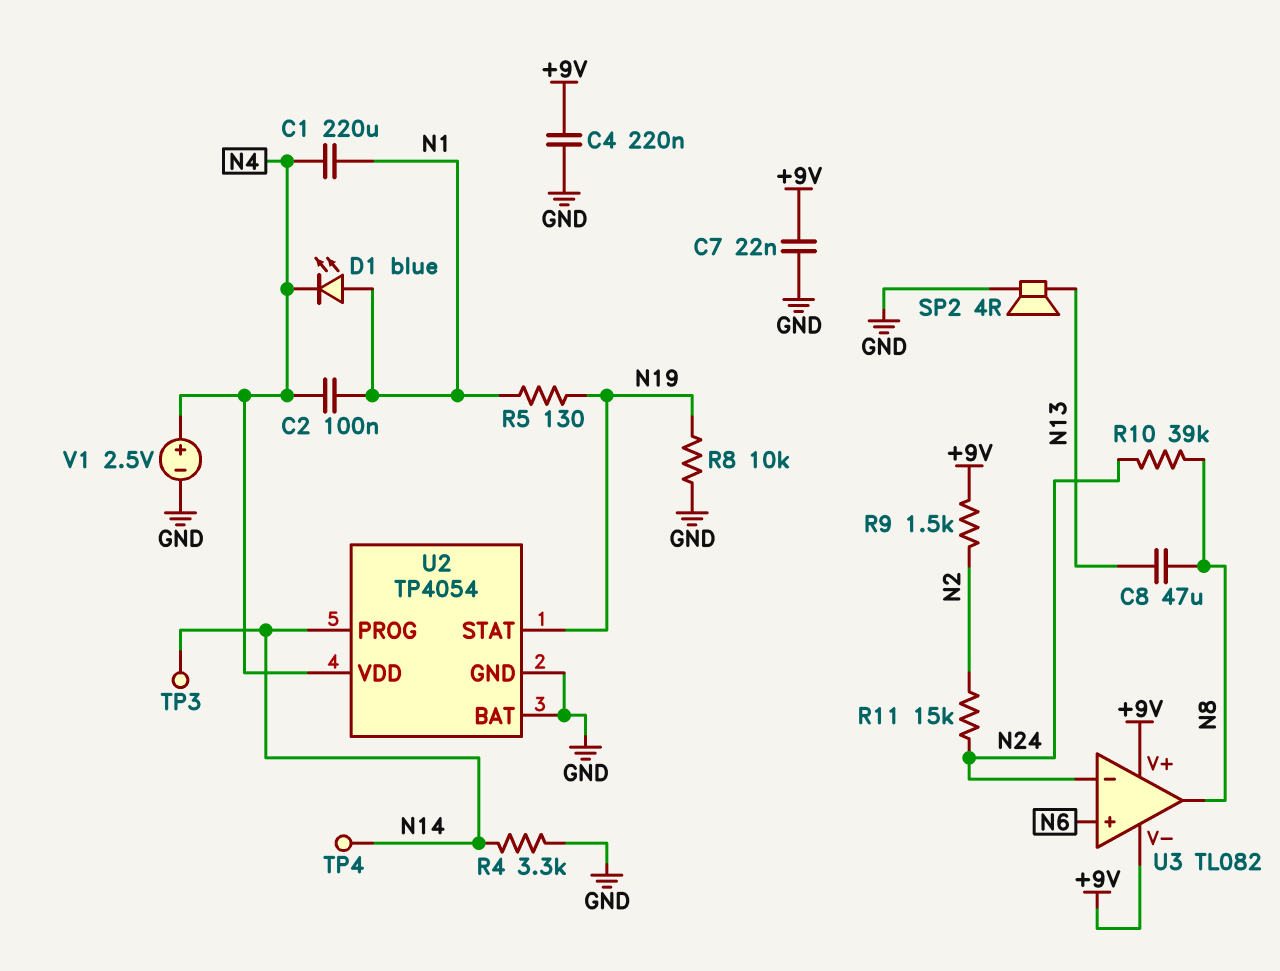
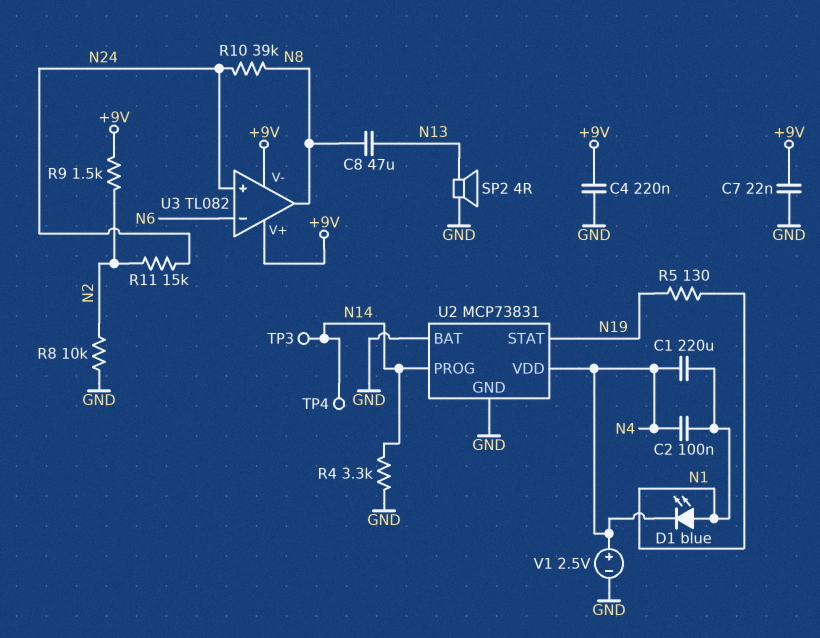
R8: 10k (GND, N19) -> 10k (GND, N2)
U2: TP4054 -> MCP73831
U3 pin in+: N6 -> N24
U3 pin in-: N24 -> N6

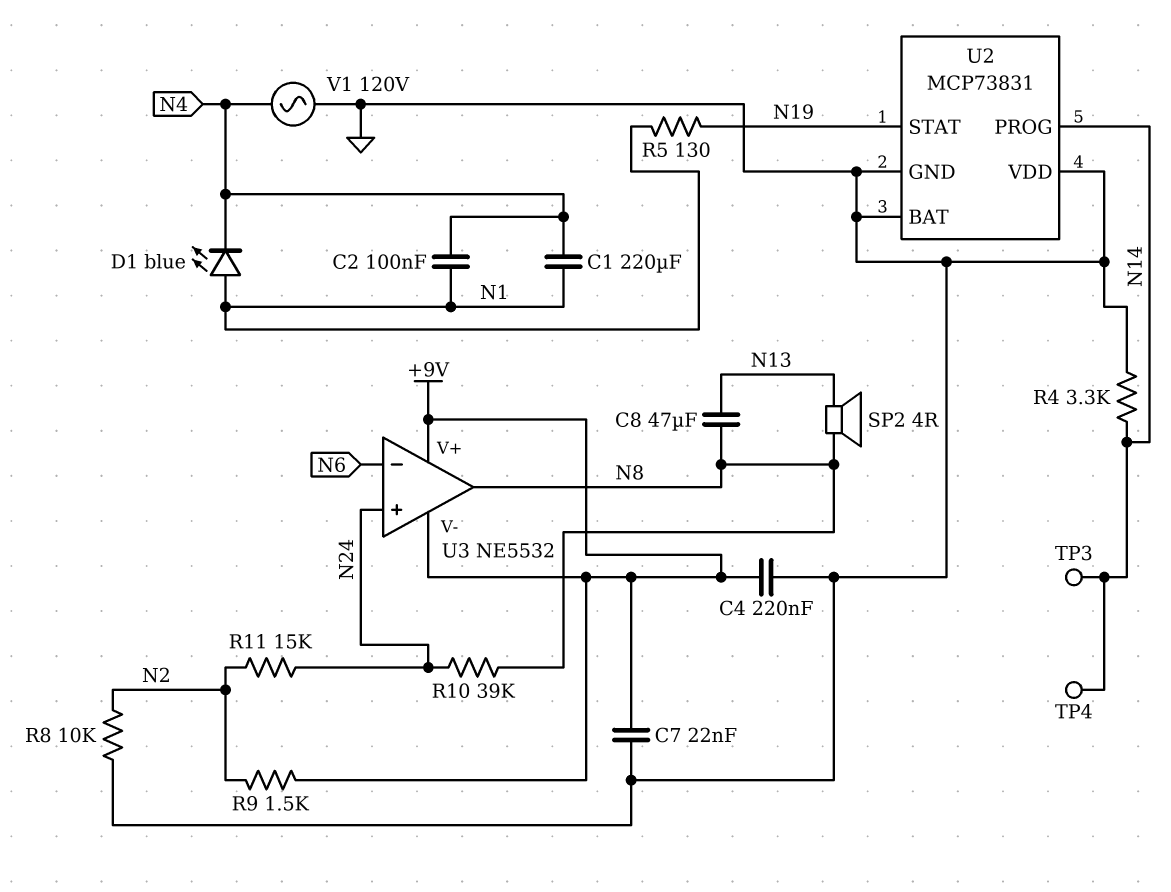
SP2: speaker 4R (GND, N13) -> speaker 4R (N8, N13)
U2 pin VDD: N4 -> GND
U3: TL082 -> NE5532
V1: 2.5V (plus N4, minus GND) -> AC 120V (GND, N4)

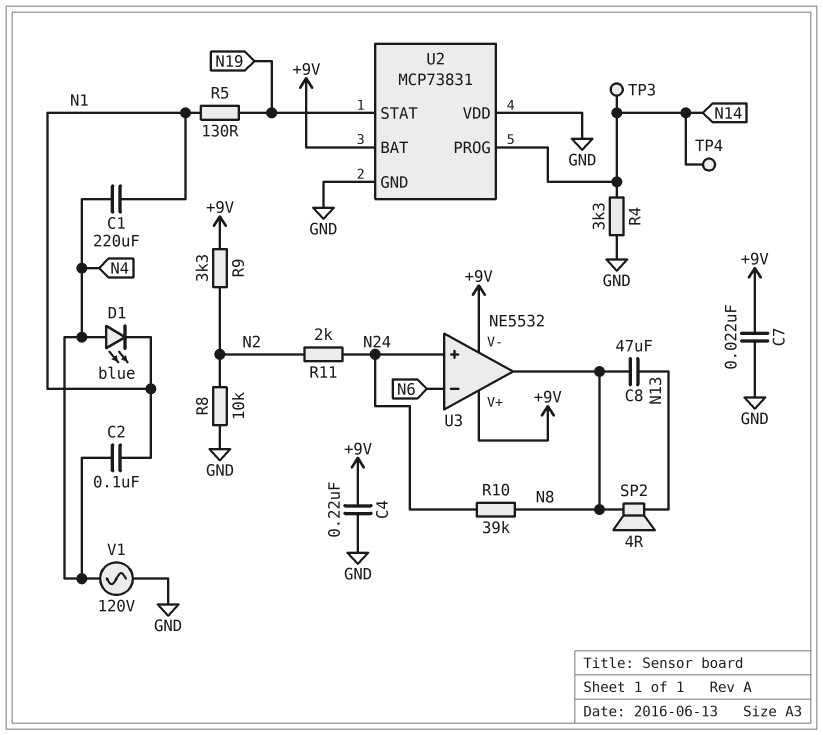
D1: LED blue (A N1, K N4) -> LED blue (A N4, K N1)
R9: 1.5k (+9V, N2) -> 3.3k (+9V, N2)
R11: 15k (N2, N24) -> 2k (N2, N24)
U2 pin BAT: GND -> +9V

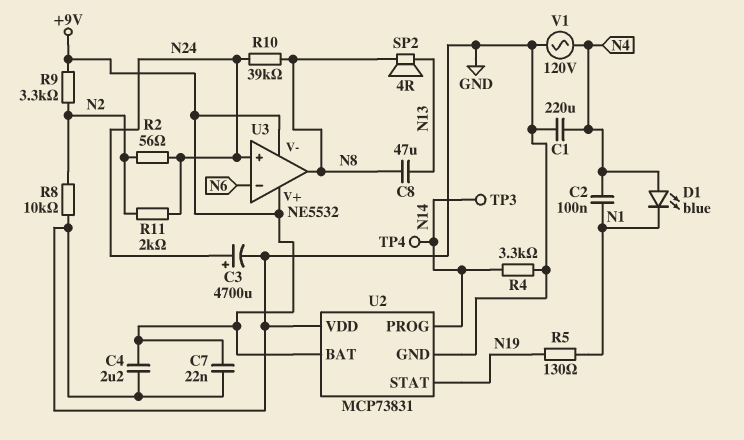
C1: 220uF (N1, N4) -> 220uF (GND, N4)
C3: none -> 4700uF (plus N24, minus GND)
C4: 220nF (+9V, GND) -> 2.2uF (+9V, GND)
R2: none -> 56 (N2, N24)

